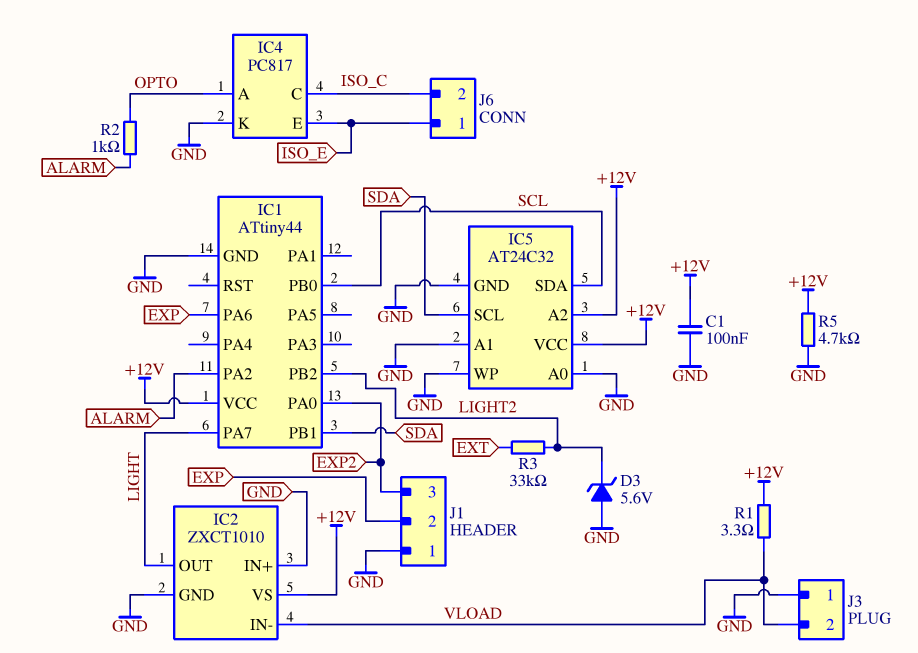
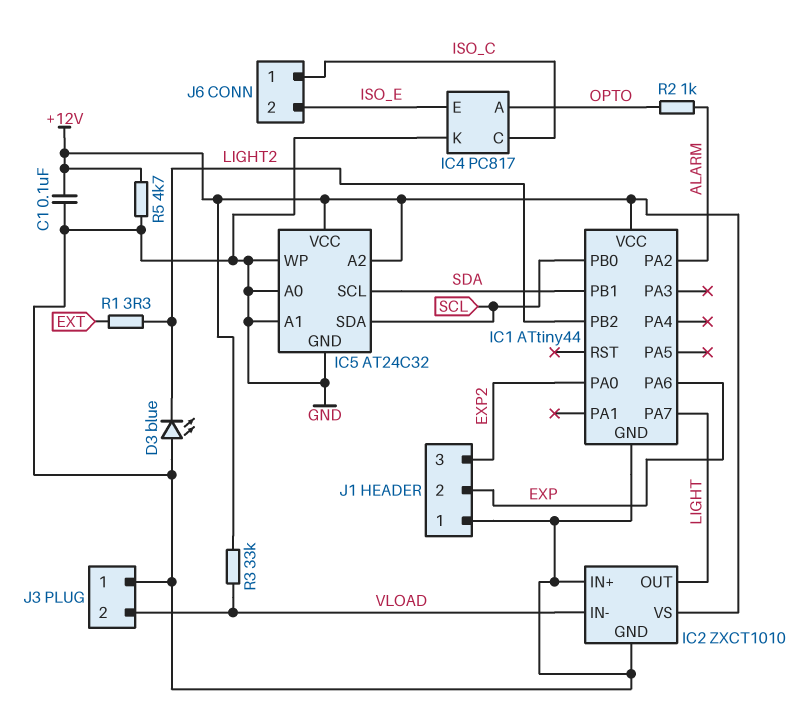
D3: zener 5.6V (A GND, K LIGHT2) -> LED blue (A GND, K LIGHT2)
J6 pin 1: ISO_E -> ISO_C
J6 pin 2: ISO_C -> ISO_E
R1: 3.3 (+12V, VLOAD) -> 3.3 (EXT, LIGHT2)
R3: 33k (EXT, LIGHT2) -> 33k (+12V, VLOAD)

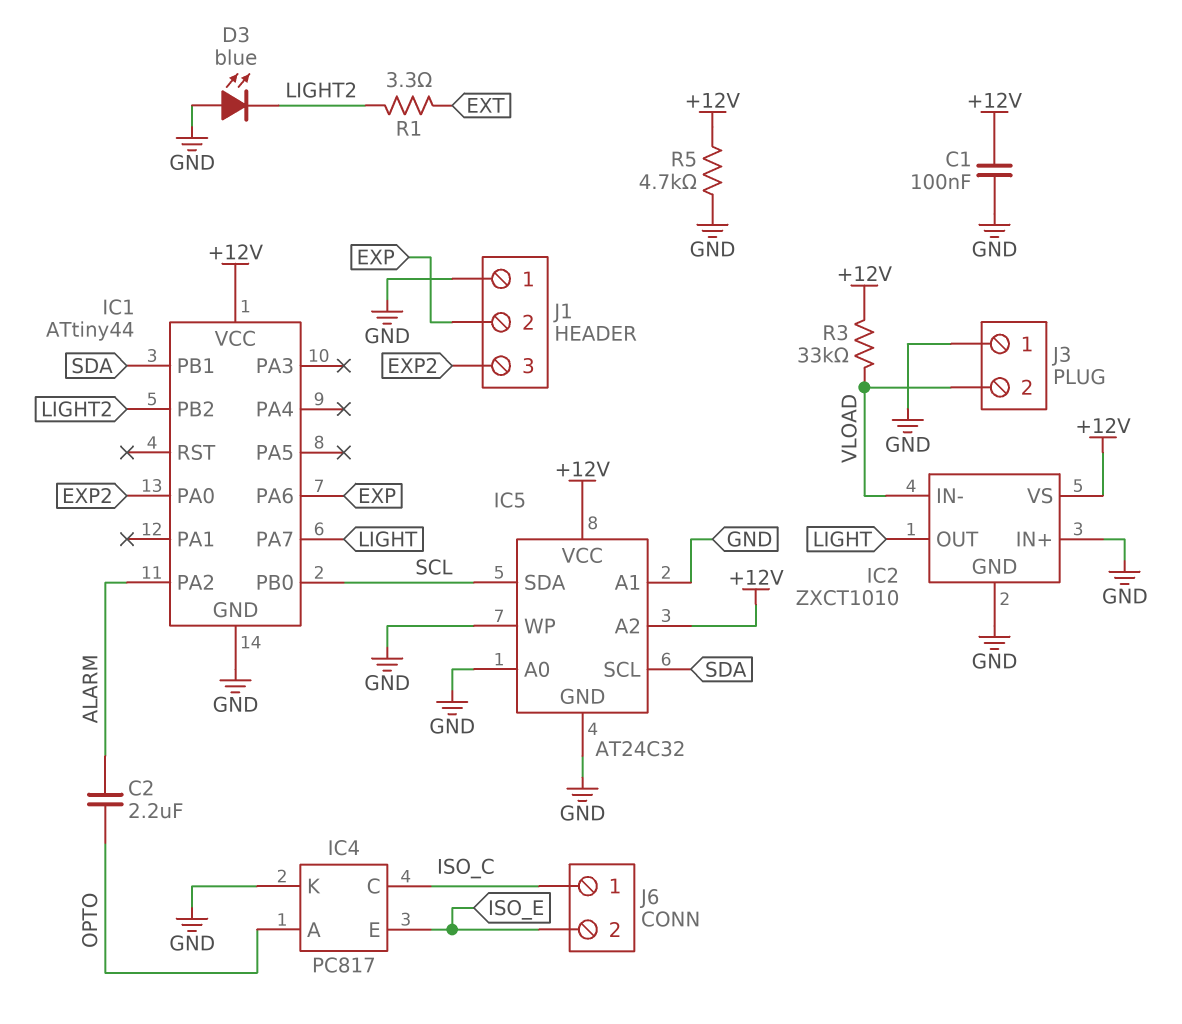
C2: none -> 2.2uF (ALARM, OPTO)
R2: 1k (ALARM, OPTO) -> none

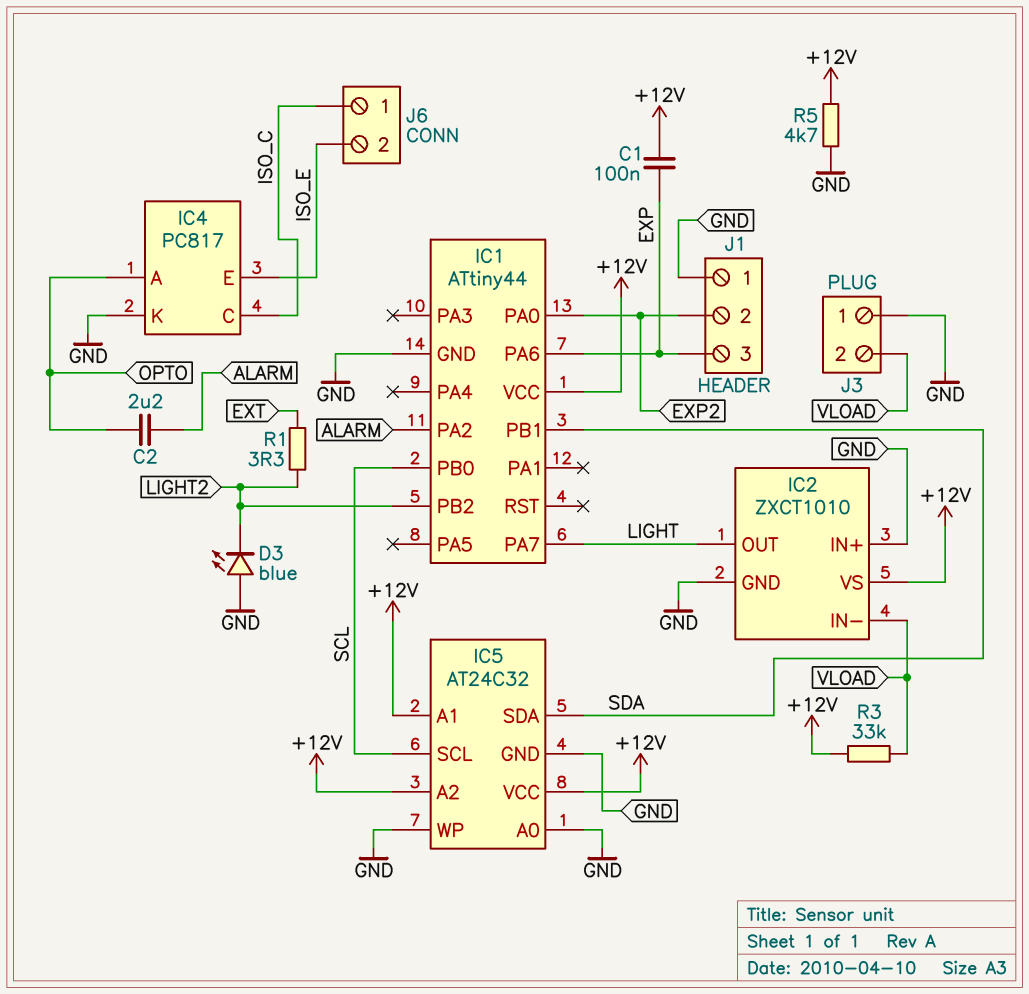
C1: 100nF (+12V, GND) -> 100nF (+12V, EXP)
IC5 pin A1: GND -> +12V
IC5 pin SCL: SDA -> SCL
IC5 pin SDA: SCL -> SDA
J1 pin 2: EXP -> EXP2
J1 pin 3: EXP2 -> EXP

